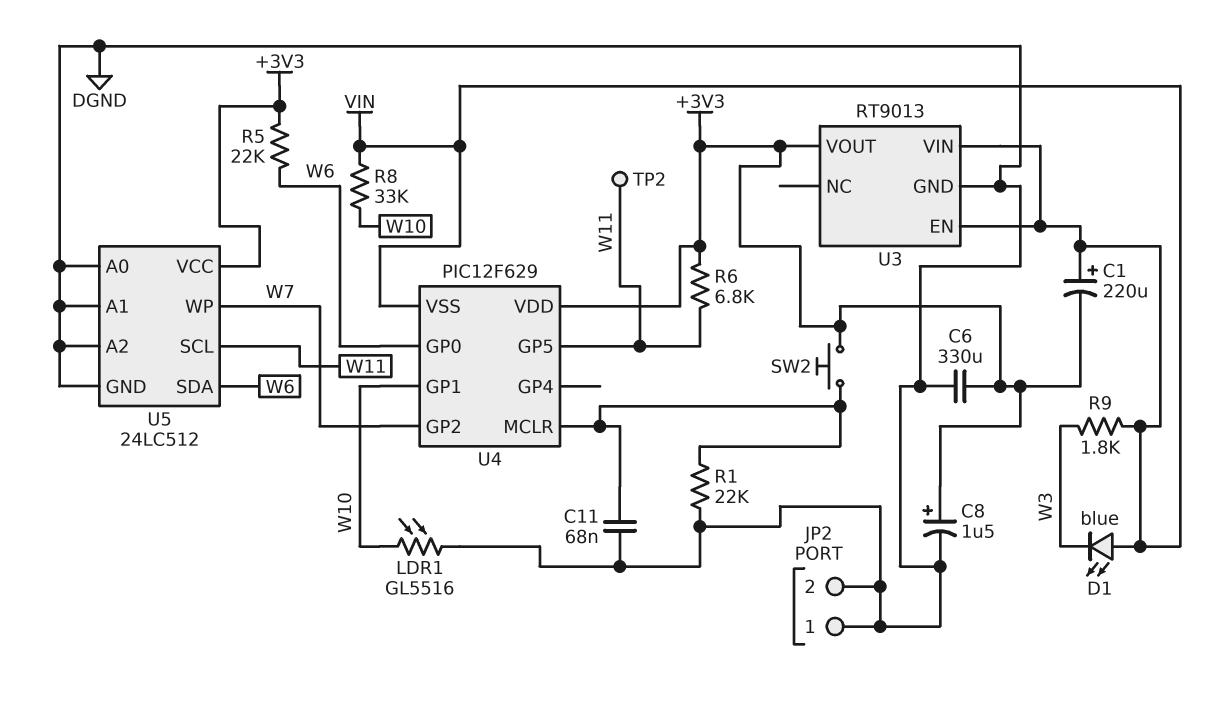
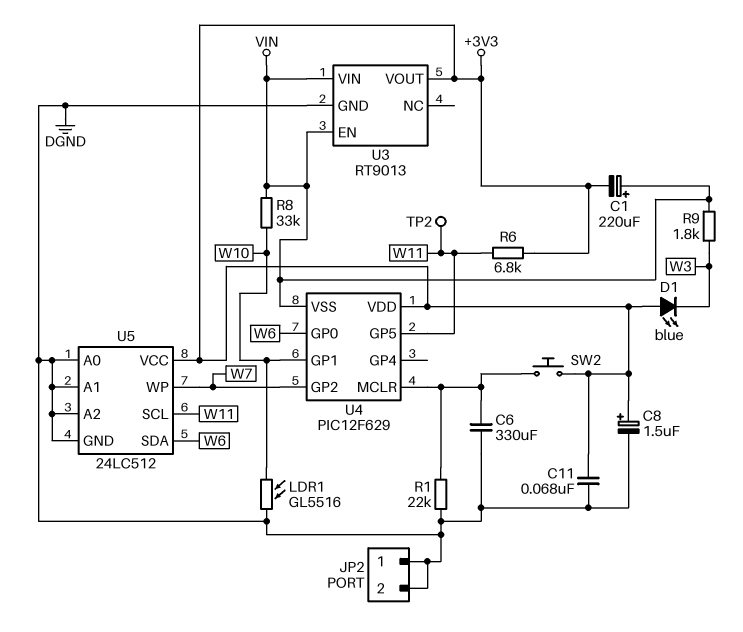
C6: 330uF (+3V3, DGND) -> 330uF (DGND, U4/MCLR)
C11: 68nF (DGND, U4/MCLR) -> 68nF (+3V3, DGND)
D1: LED blue (A VIN, K W3) -> LED blue (A +3V3, K W3)
R5: 22k (+3V3, W6) -> none

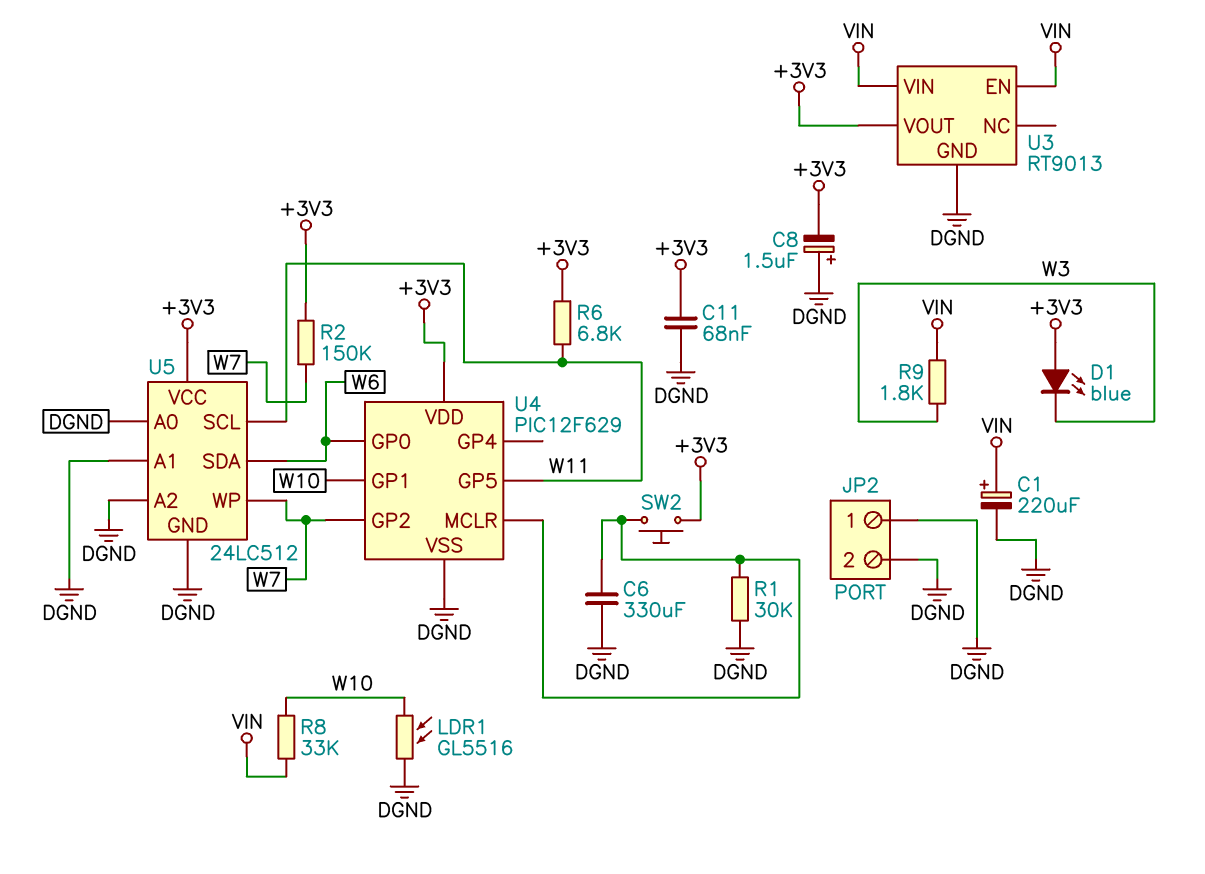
C1: 220uF (plus VIN, minus +3V3) -> 220uF (plus VIN, minus DGND)
C8: 1.5uF (plus +3V3, minus DGND) -> 1.5uF (plus DGND, minus +3V3)
R1: 22k (DGND, U4/MCLR) -> 30k (DGND, U4/MCLR)
R2: none -> 150k (+3V3, W7)
TP2: test point (W11) -> none
U4 pin VSS: VIN -> DGND

